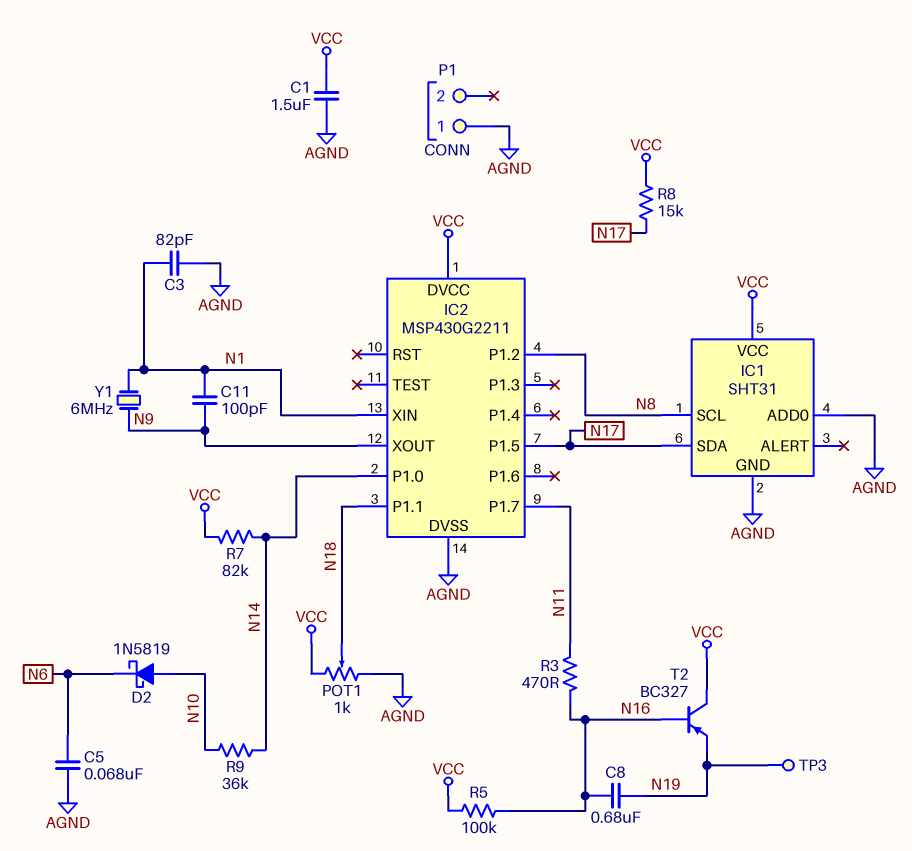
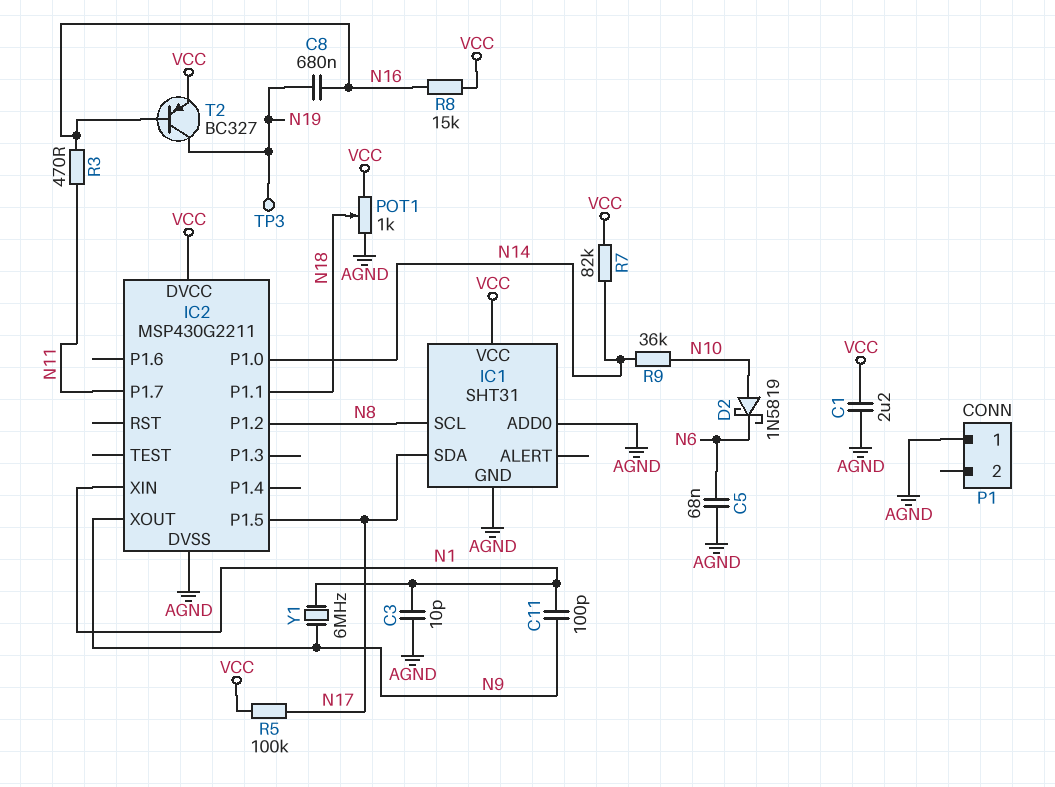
C1: 1.5uF (AGND, VCC) -> 2.2uF (AGND, VCC)
C3: 82pF (AGND, N1) -> 10pF (AGND, N1)
R5: 100k (N16, VCC) -> 100k (N17, VCC)
R8: 15k (N17, VCC) -> 15k (N16, VCC)
T2: PNP BC327 (B N16, C VCC, E N19) -> PNP BC327 (B N16, C N19, E VCC)

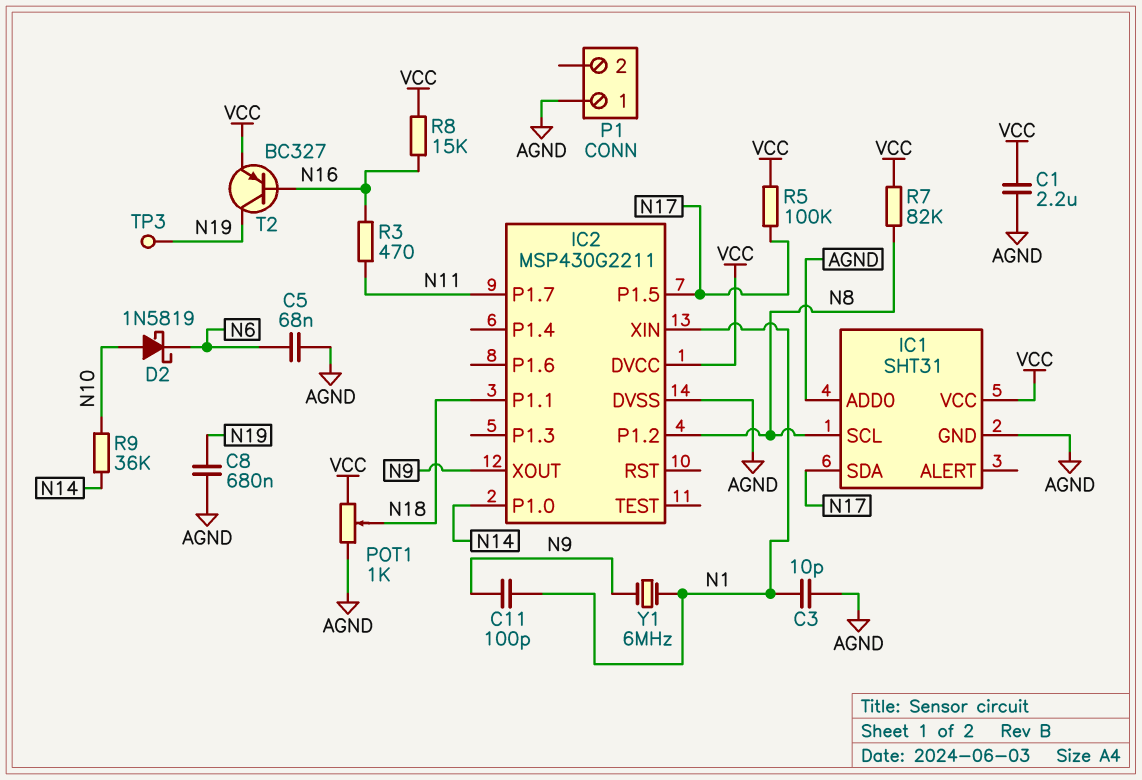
C8: 680nF (N16, N19) -> 680nF (AGND, N19)
R7: 82k (N14, VCC) -> 82k (N8, VCC)

